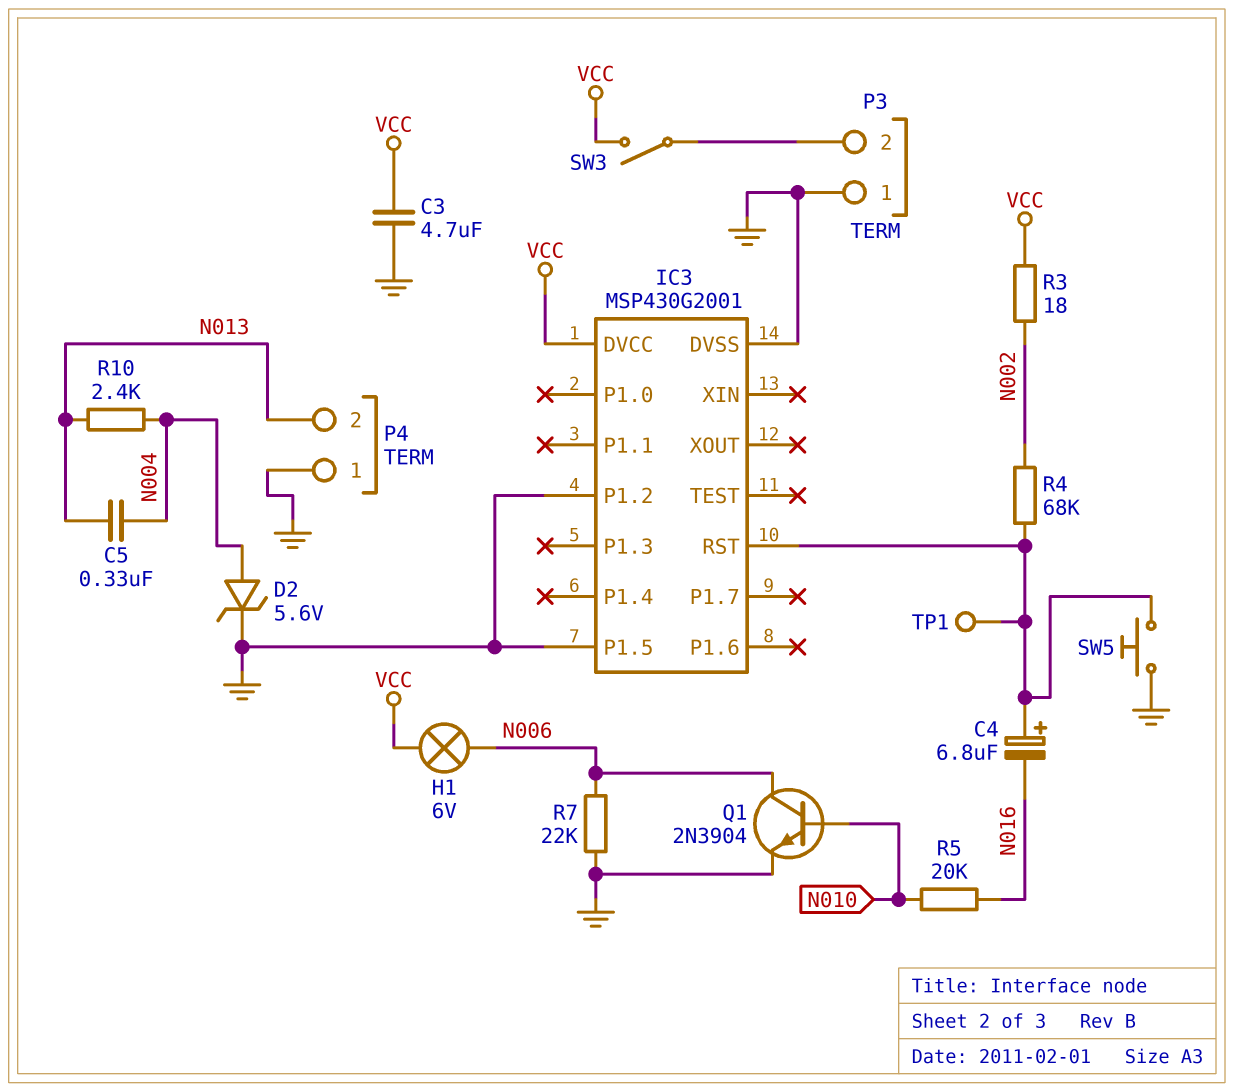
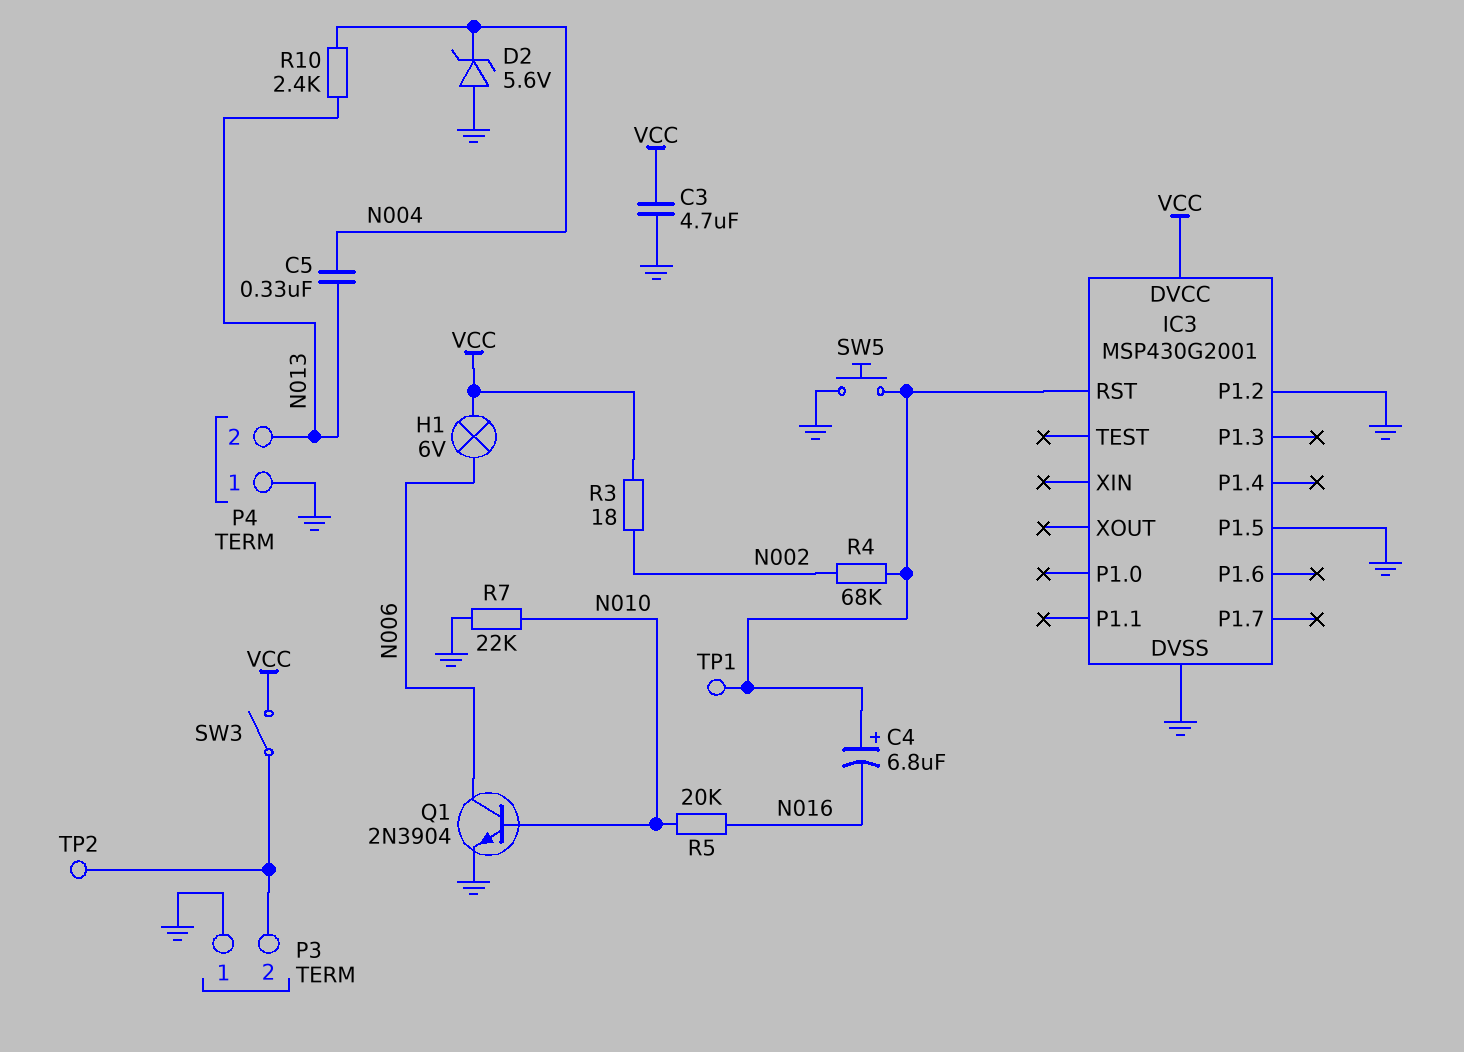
D2: zener 5.6V (A N004, K GND) -> zener 5.6V (A GND, K N004)
R7: 22k (GND, N006) -> 22k (GND, N010)
TP2: none -> test point (P3/2)

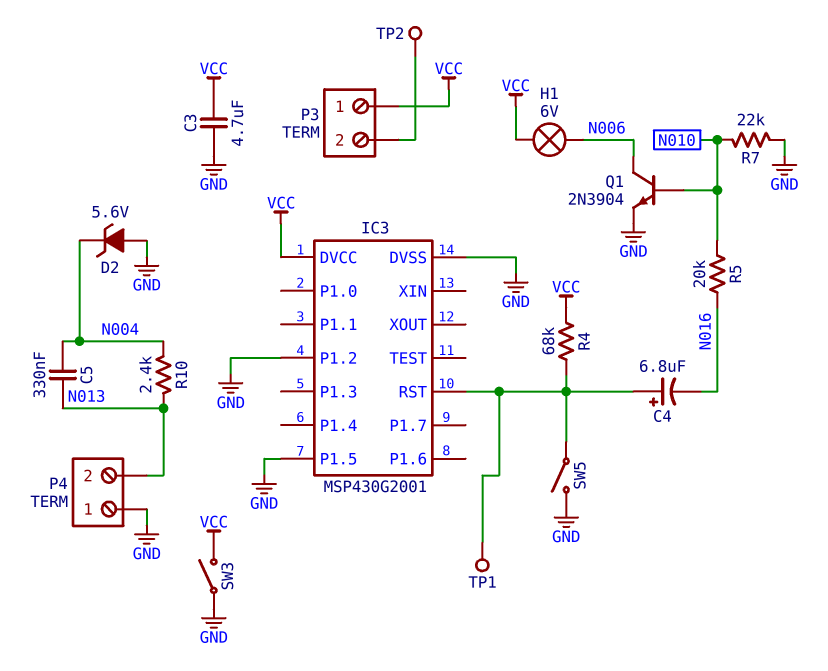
P3 pin 1: GND -> VCC
R3: 18 (N002, VCC) -> none
R4: 68k (IC3/RST, N002) -> 68k (IC3/RST, VCC)
SW3: switch (P3/2, VCC) -> switch (GND, VCC)
SW5: button (GND, IC3/RST) -> switch (GND, IC3/RST)

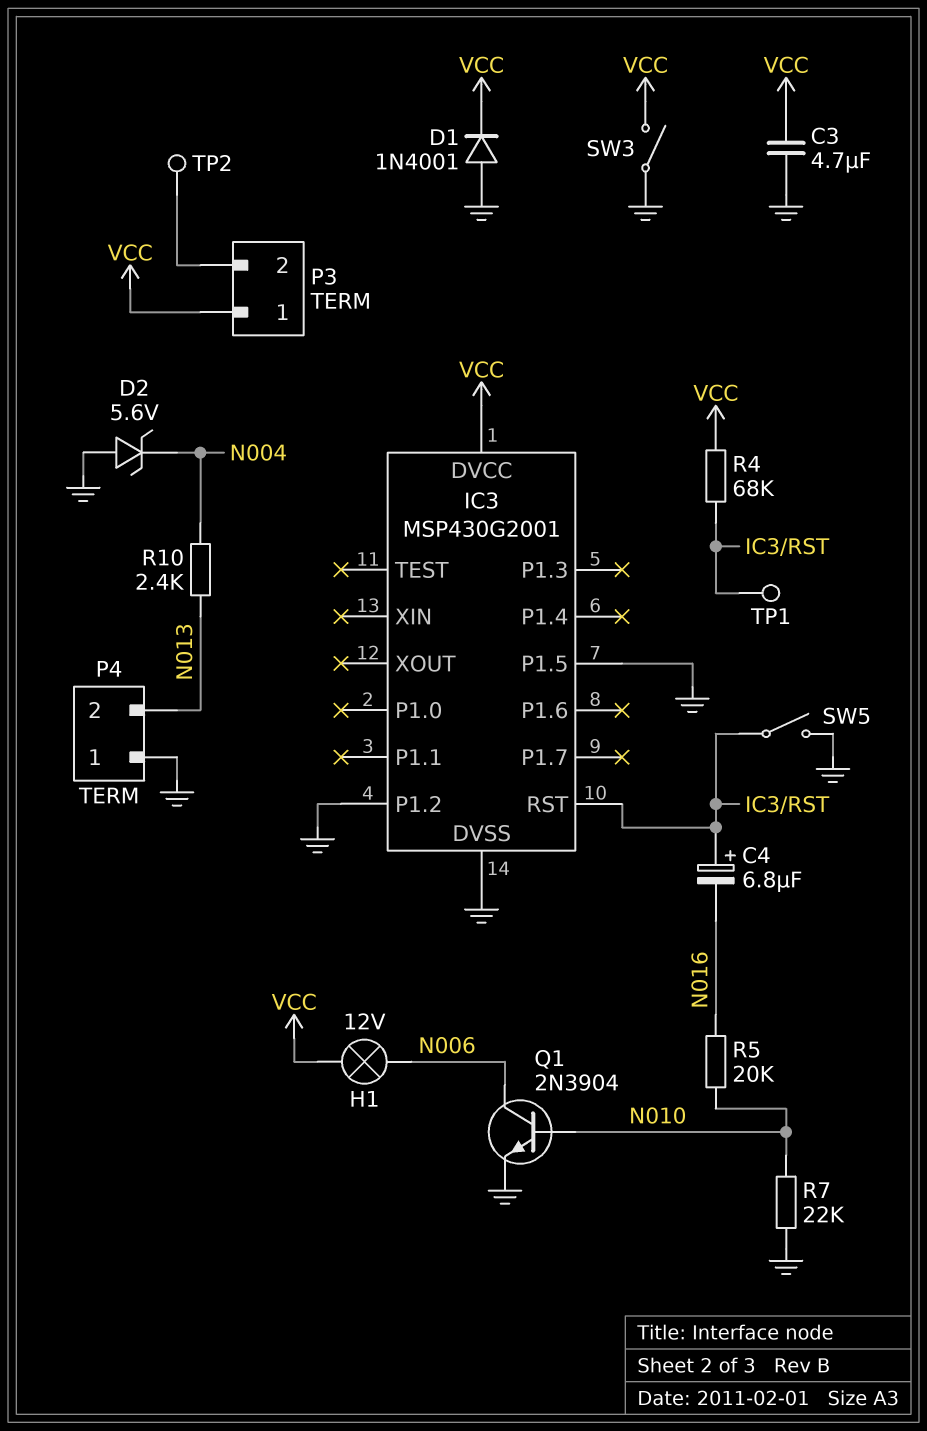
C5: 330nF (N004, N013) -> none
D1: none -> diode 1N4001 (A GND, K VCC)
H1: lamp 6V (N006, VCC) -> lamp 12V (N006, VCC)

